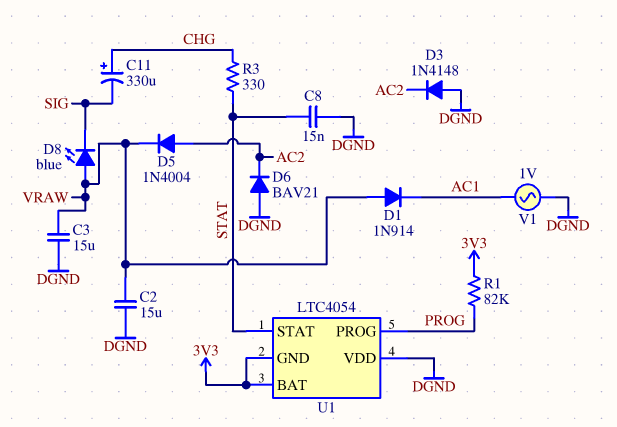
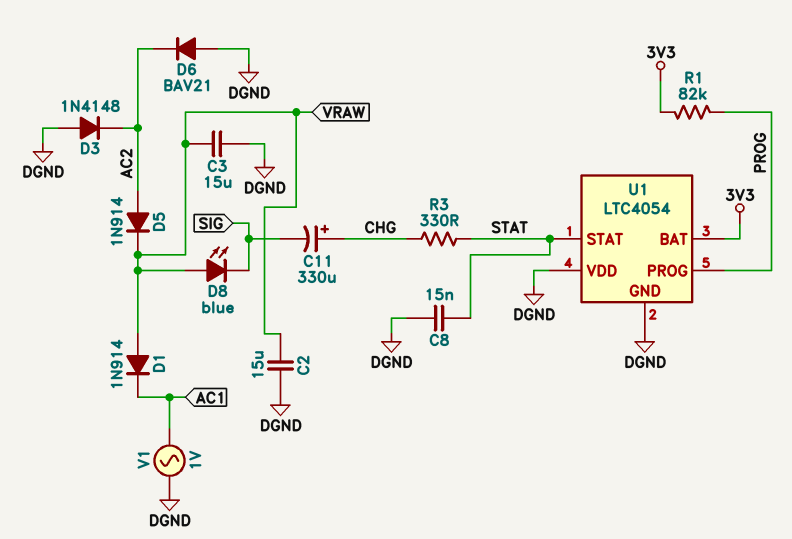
D5: diode 1N4004 (A AC2, K VRAW) -> diode 1N914 (A AC2, K VRAW)
U1 pin GND: 3V3 -> DGND

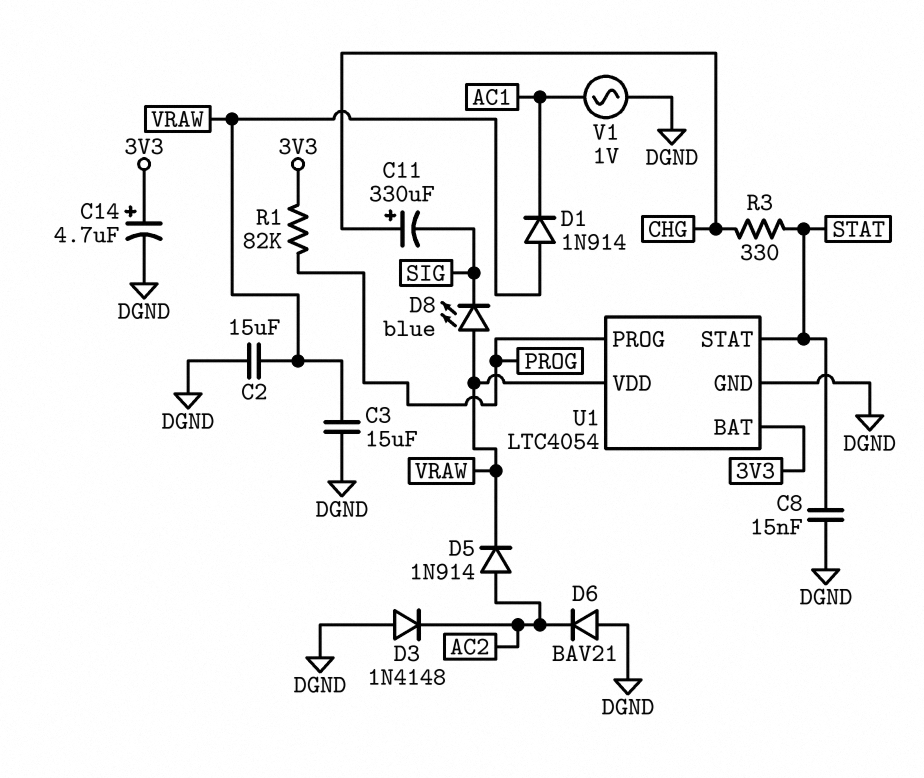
C14: none -> 4.7uF (plus 3V3, minus DGND)
U1 pin VDD: DGND -> VRAW

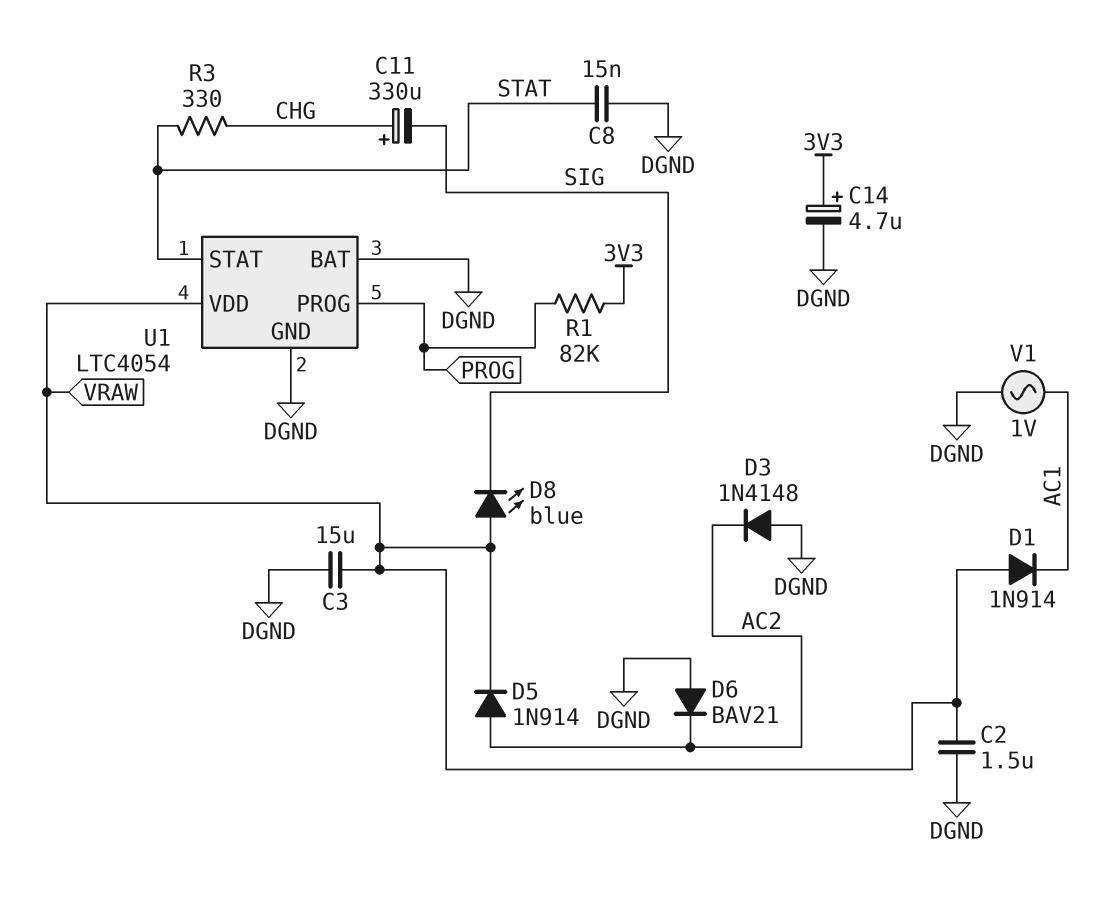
C2: 15uF (DGND, VRAW) -> 1.5uF (DGND, VRAW)
U1 pin BAT: 3V3 -> DGND

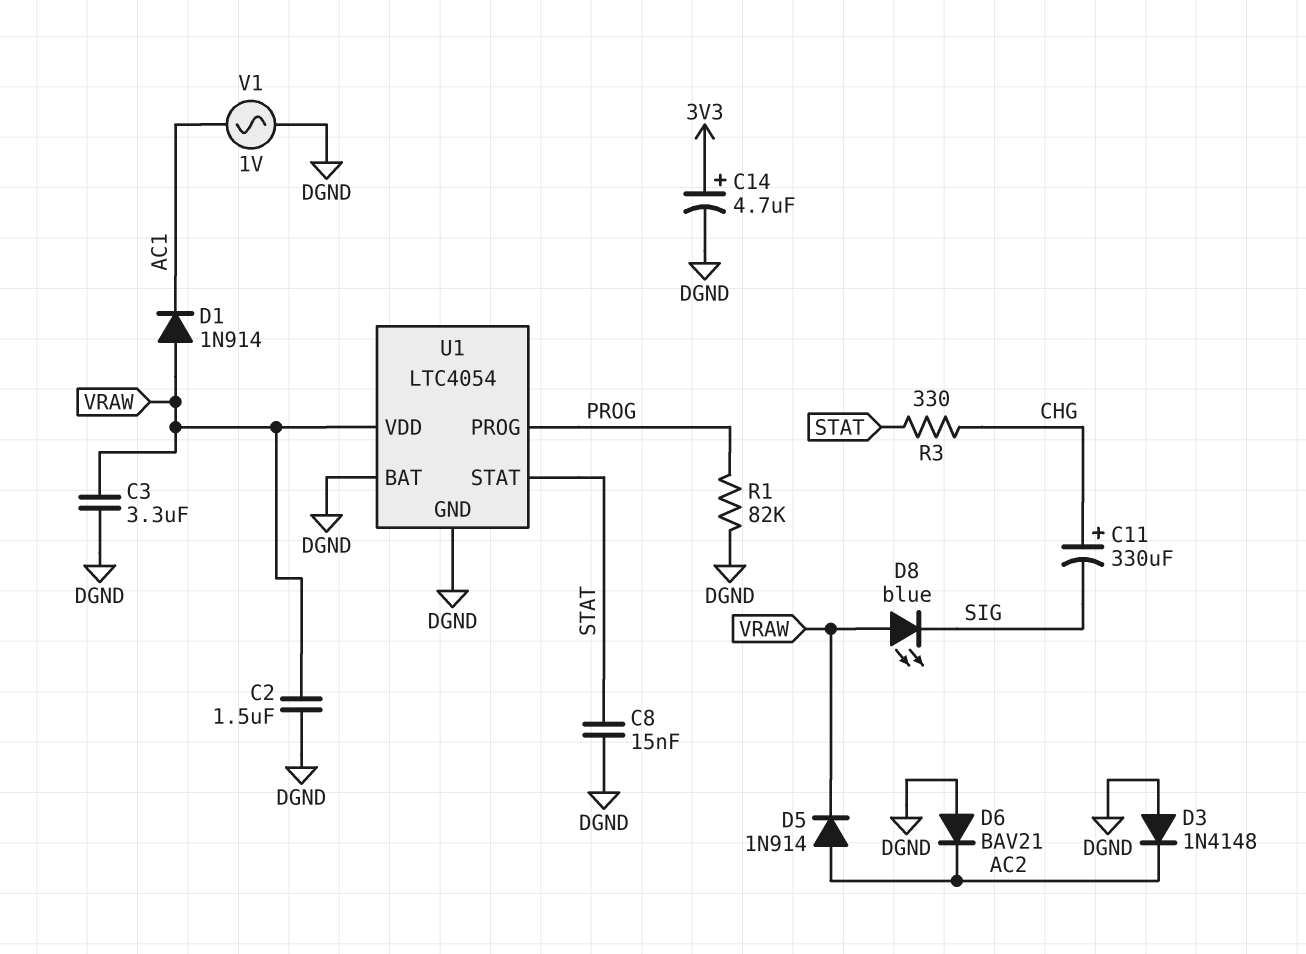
C3: 15uF (DGND, VRAW) -> 3.3uF (DGND, VRAW)
R1: 82k (3V3, PROG) -> 82k (DGND, PROG)

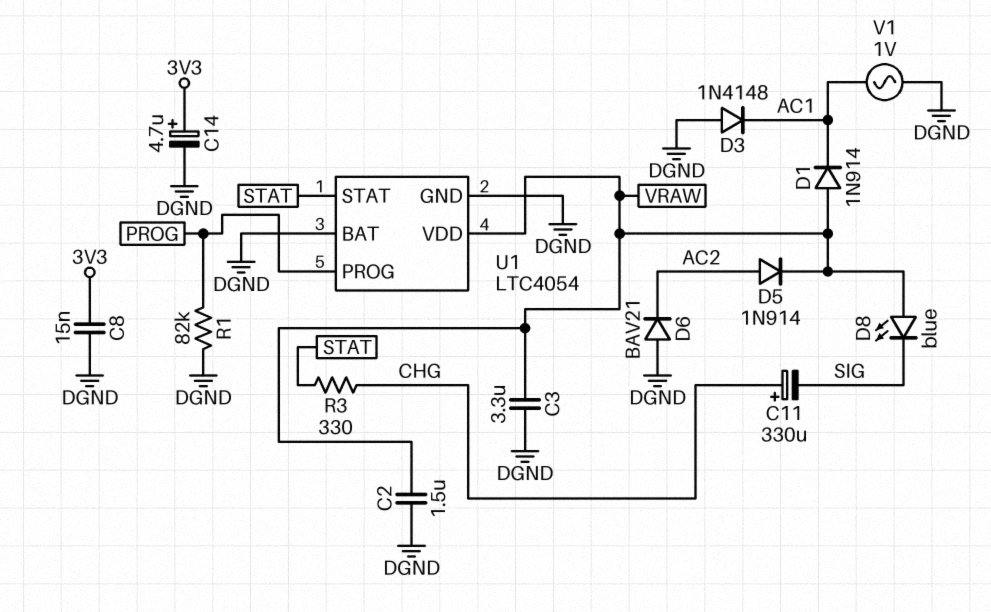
C8: 15nF (DGND, STAT) -> 15nF (3V3, DGND)
D3: diode 1N4148 (A DGND, K AC2) -> diode 1N4148 (A DGND, K AC1)

